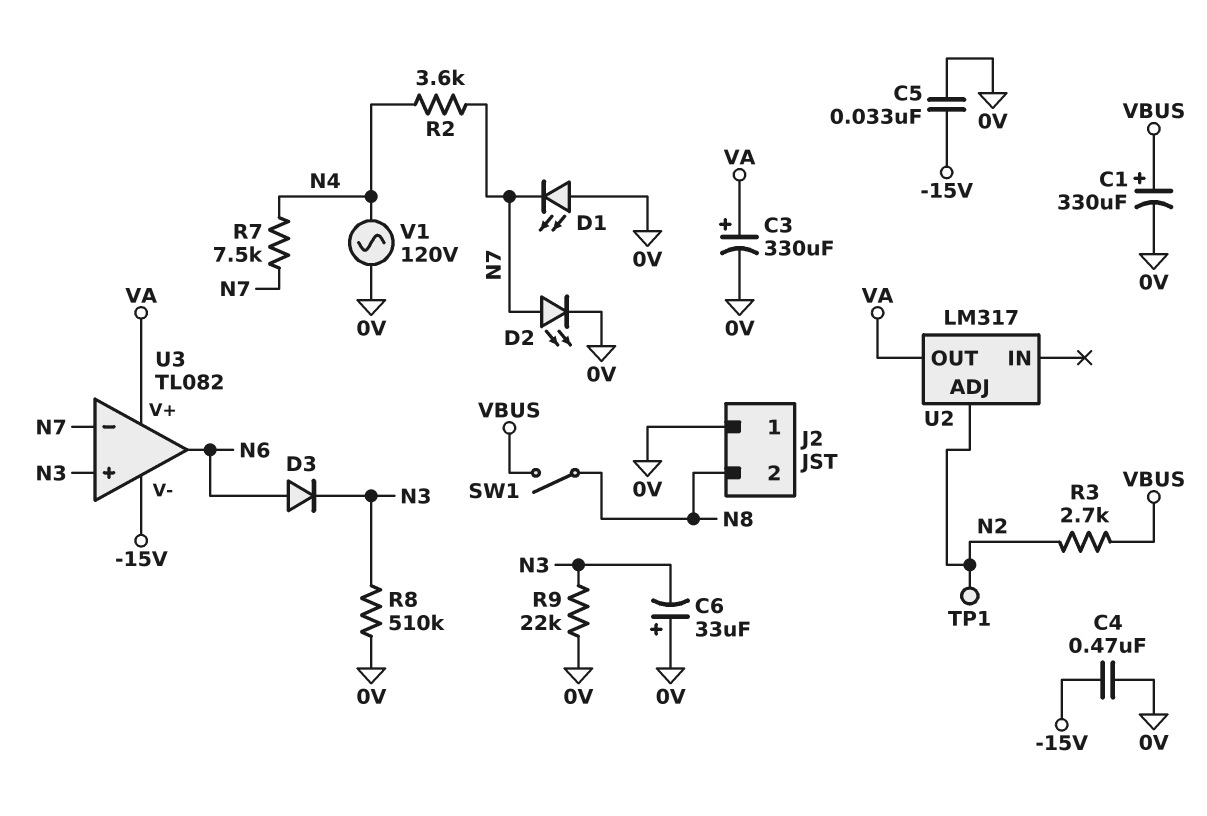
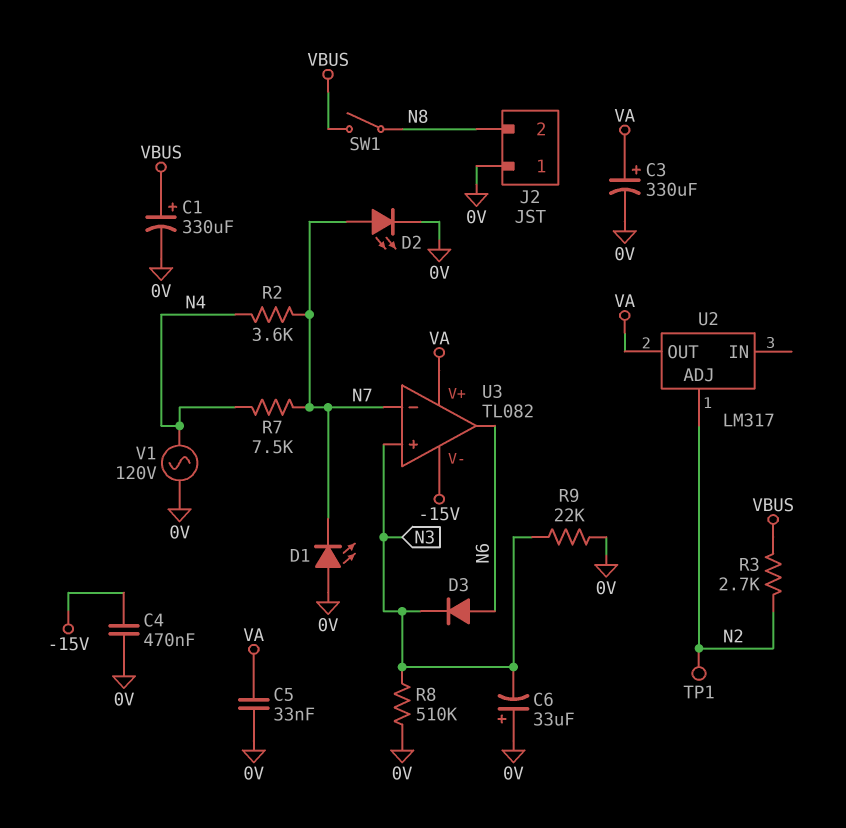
C5: 33nF (-15V, 0V) -> 33nF (0V, VA)

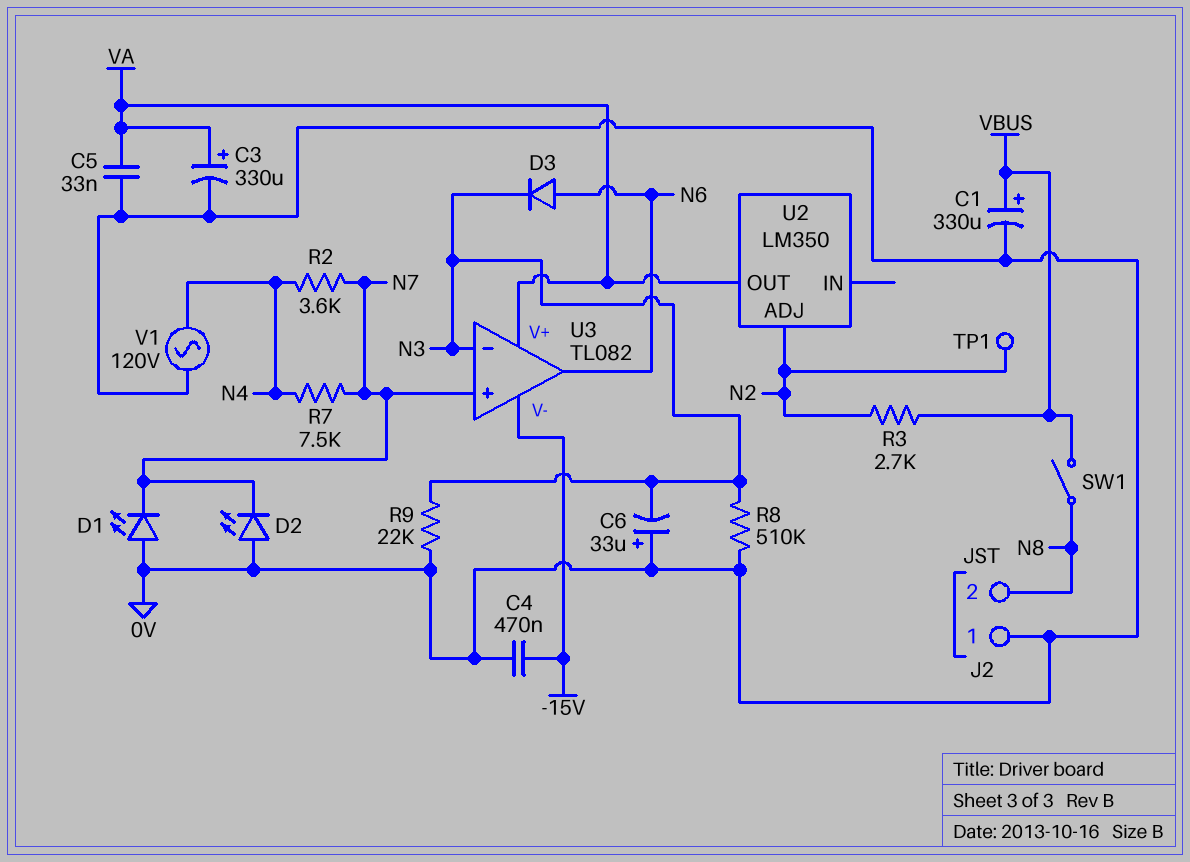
D2: LED (A N7, K 0V) -> LED (A 0V, K N7)
U2: LM317 -> LM350
U3 pin in+: N3 -> N7
U3 pin in-: N7 -> N3

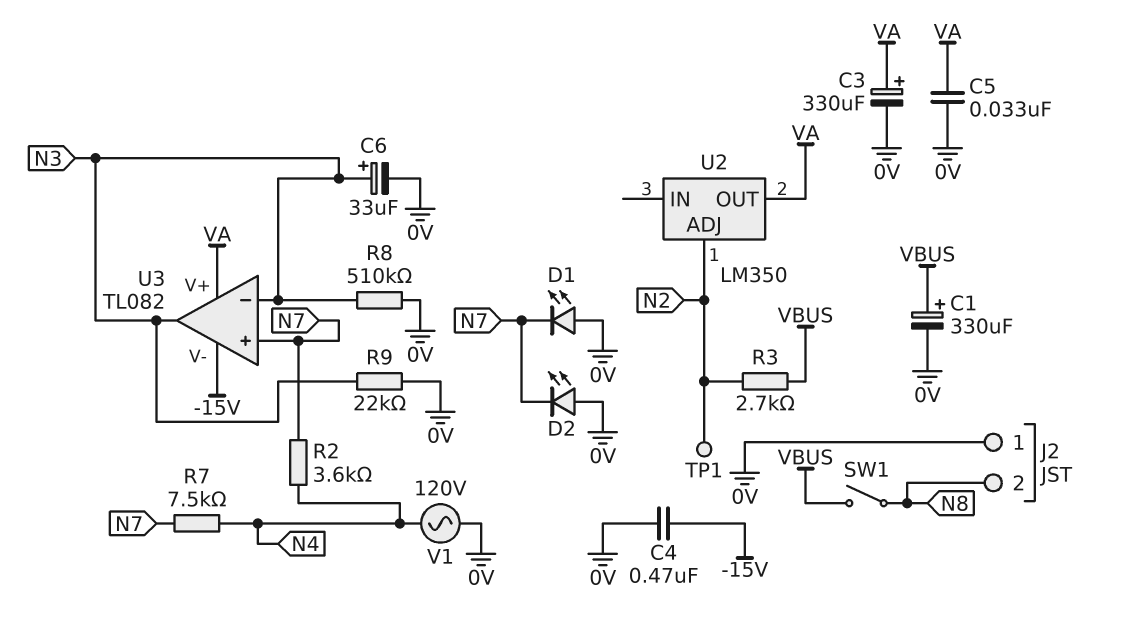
C6: 33uF (plus 0V, minus N3) -> 33uF (plus N3, minus 0V)
D3: diode (A N6, K N3) -> none
U3 pin out: N6 -> N3

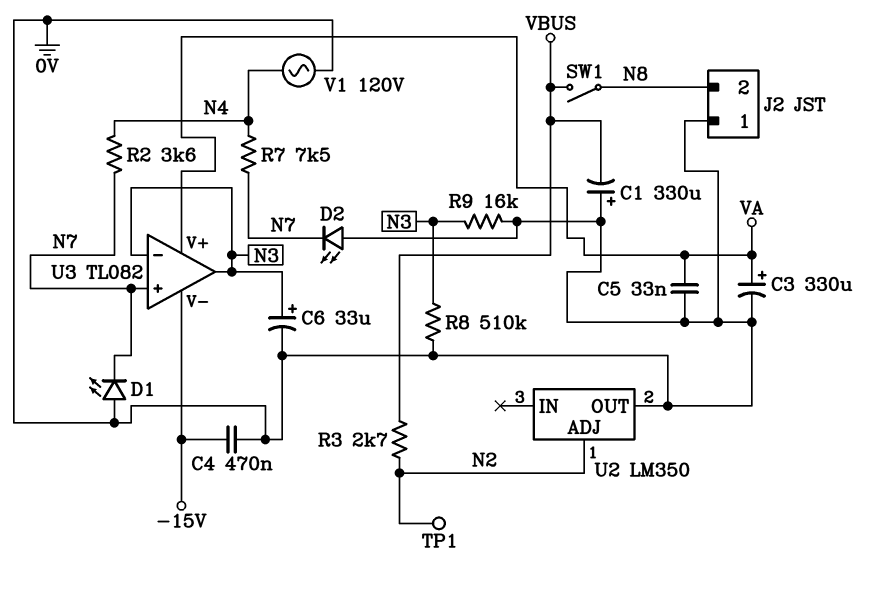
C1: 330uF (plus VBUS, minus 0V) -> 330uF (plus 0V, minus VBUS)
R9: 22k (0V, N3) -> 16k (0V, N3)
U2 pin OUT: VA -> 0V

